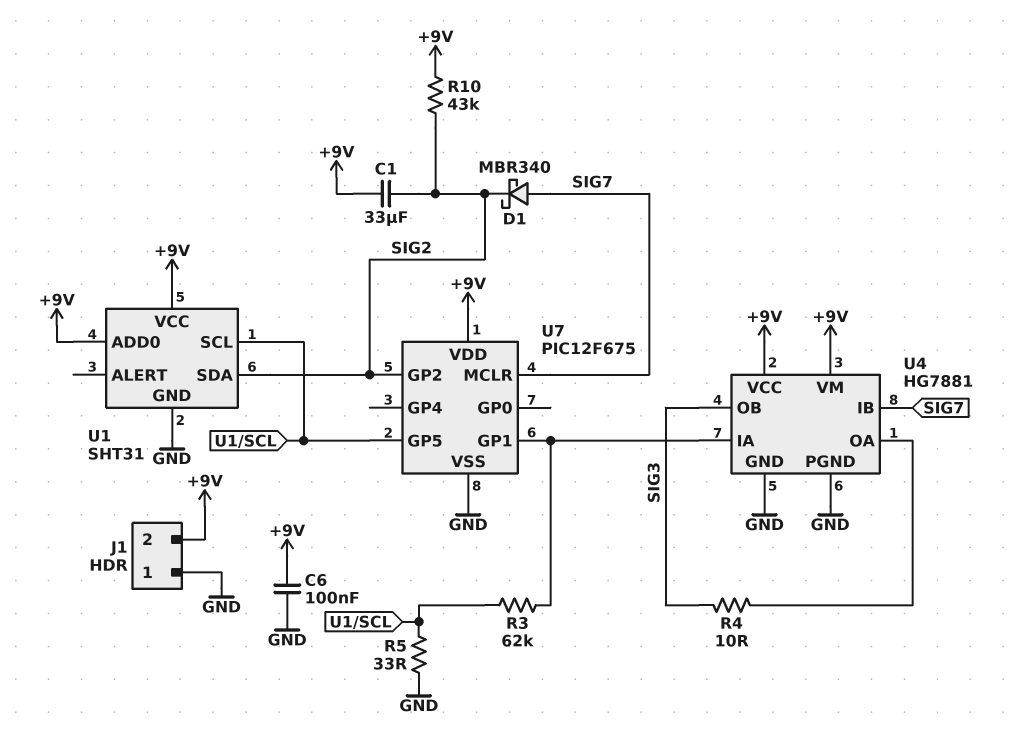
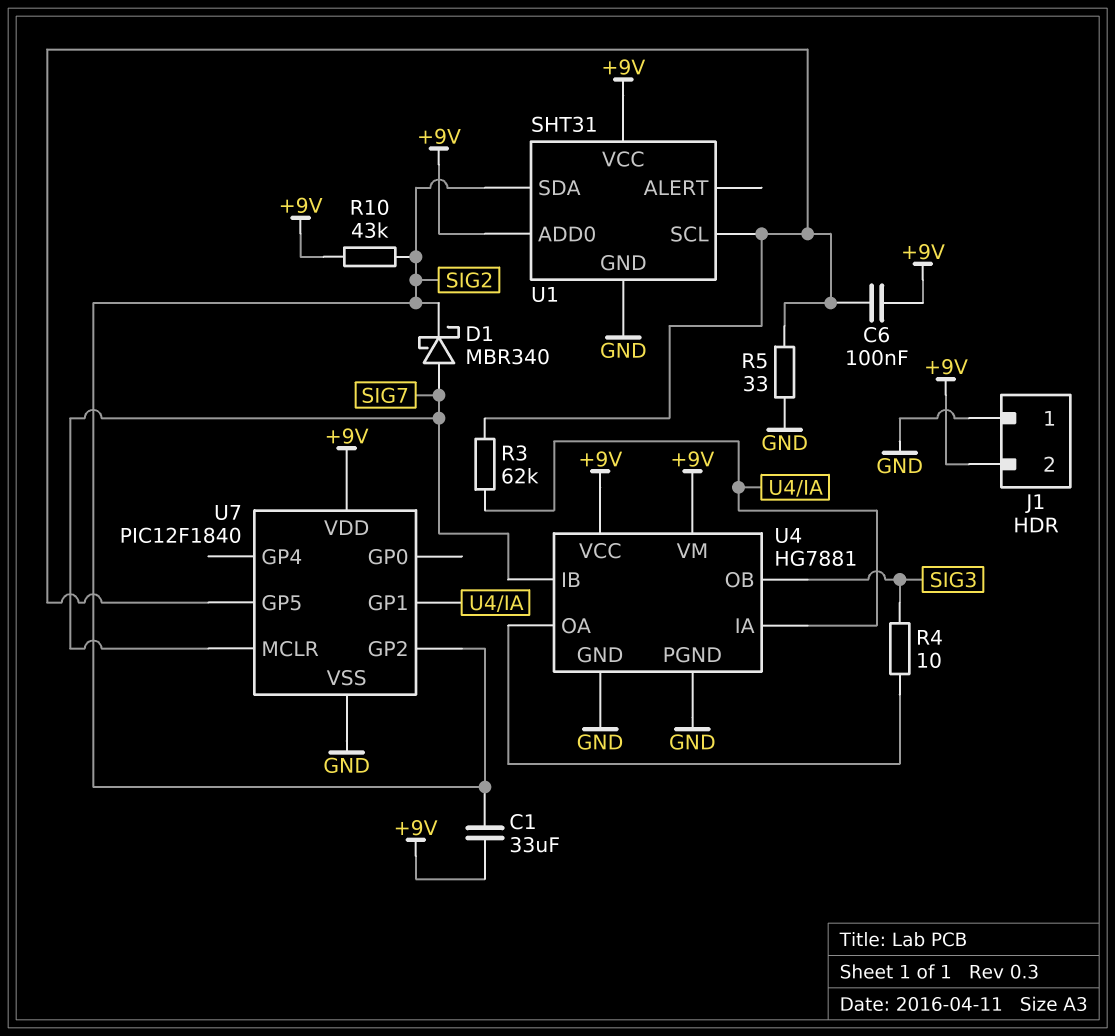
C6: 100nF (+9V, GND) -> 100nF (+9V, U1/SCL)
U7: PIC12F675 -> PIC12F1840

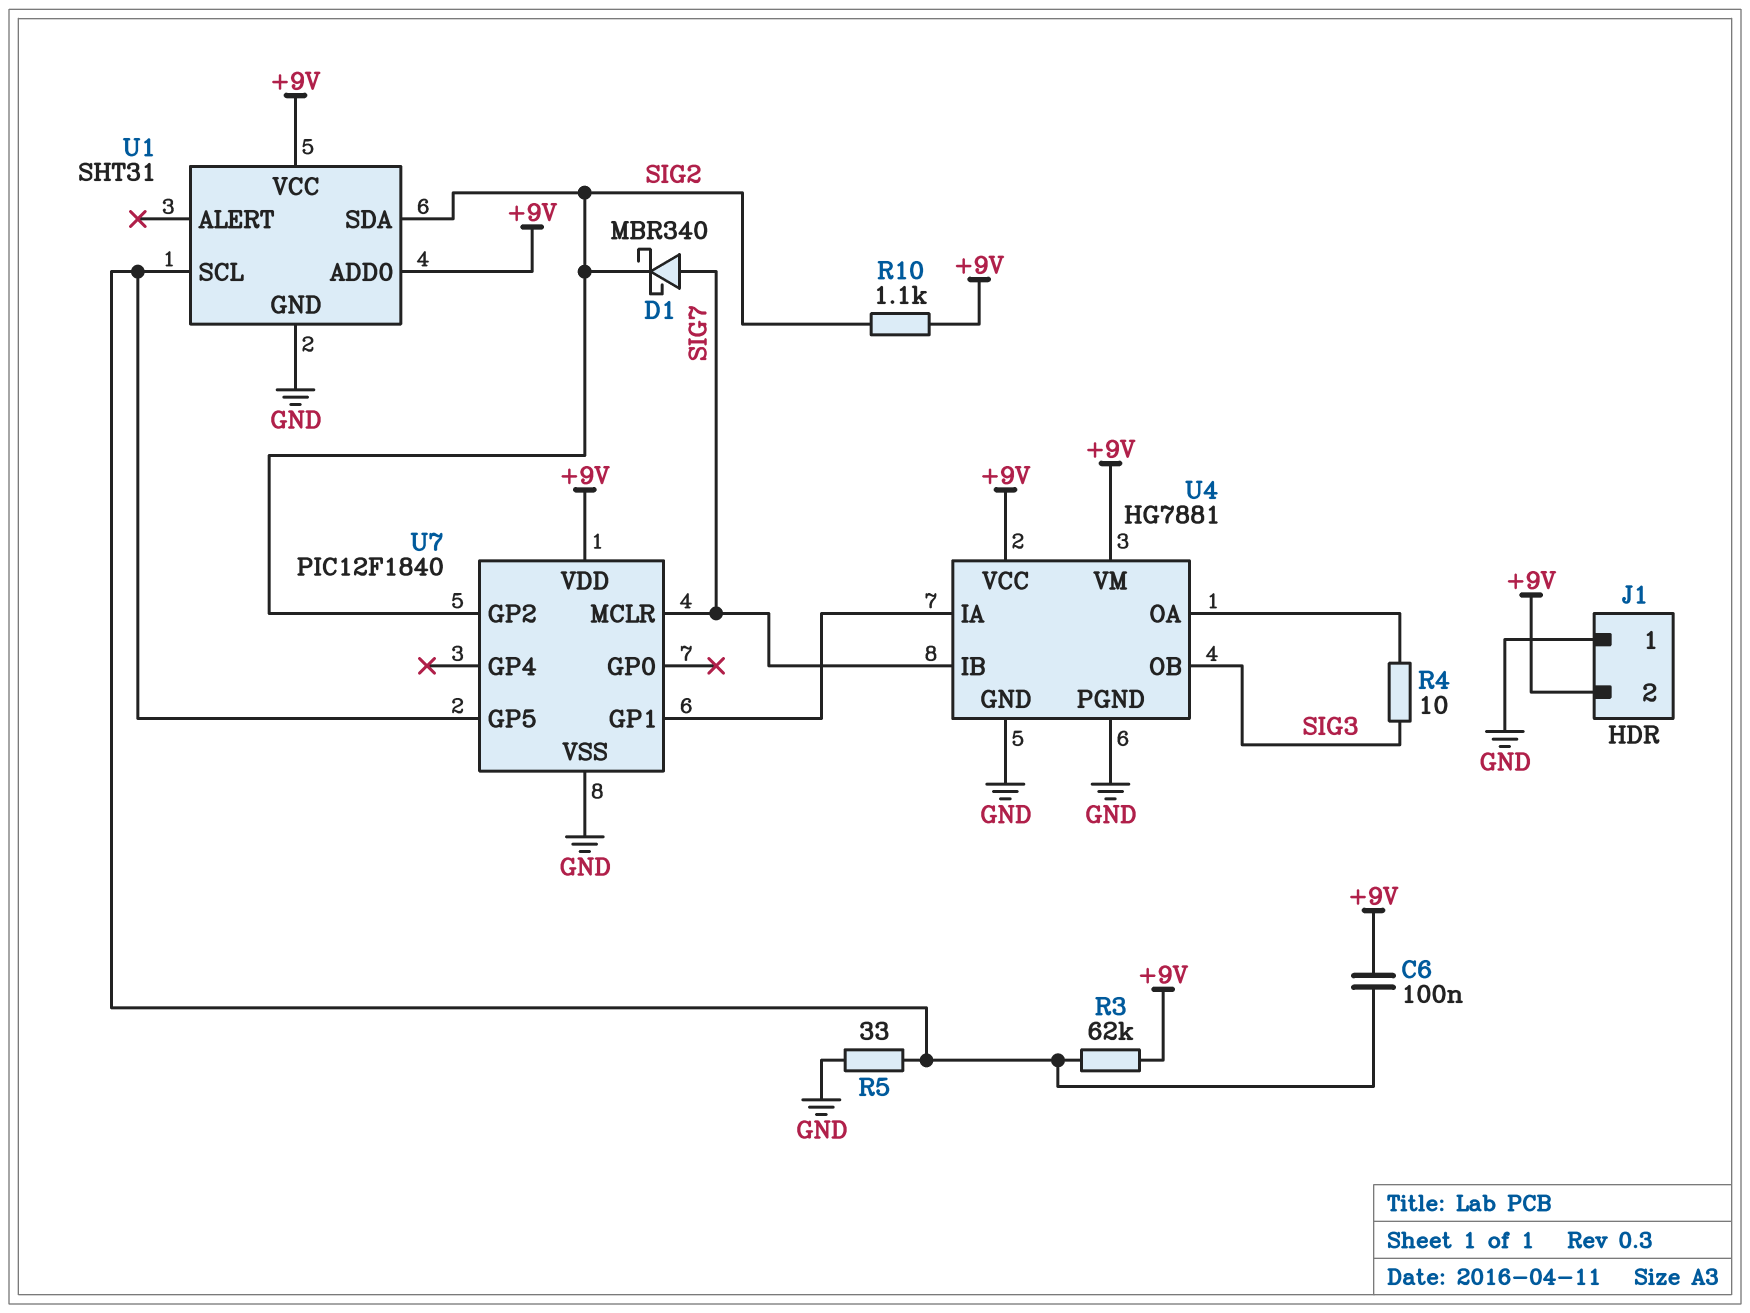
C1: 33uF (+9V, SIG2) -> none
R3: 62k (U1/SCL, U4/IA) -> 62k (+9V, U1/SCL)
R10: 43k (+9V, SIG2) -> 1.1k (+9V, SIG2)

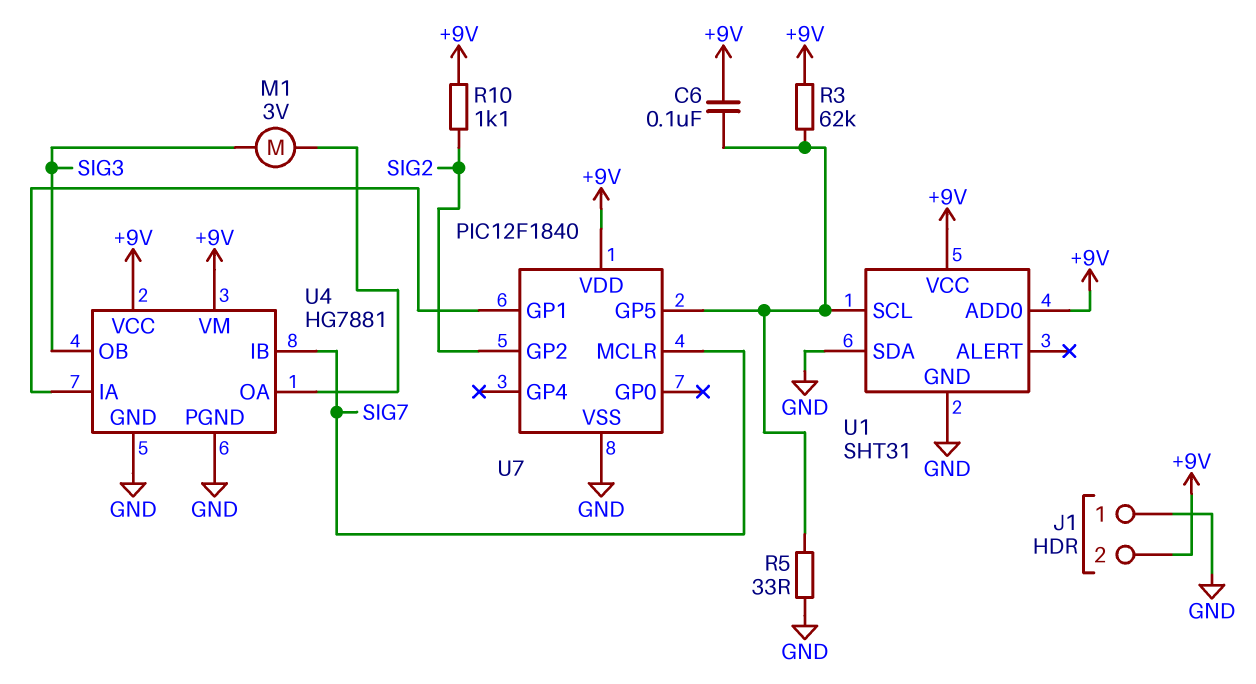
D1: schottky MBR340 (A SIG7, K SIG2) -> none
M1: none -> motor 3V (SIG3, U4/OA)
R4: 10 (SIG3, U4/OA) -> none
U1 pin SDA: SIG2 -> GND

